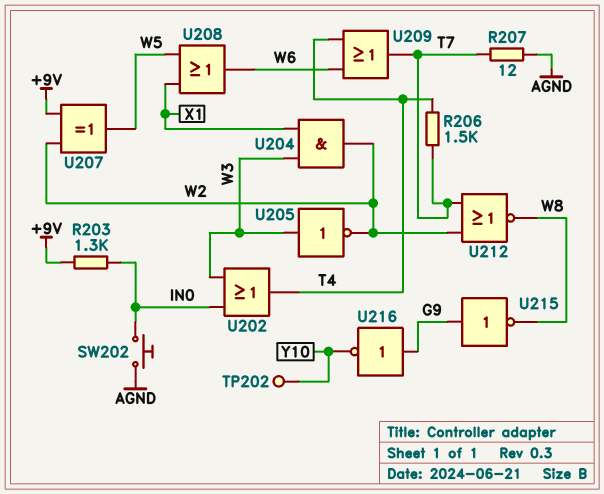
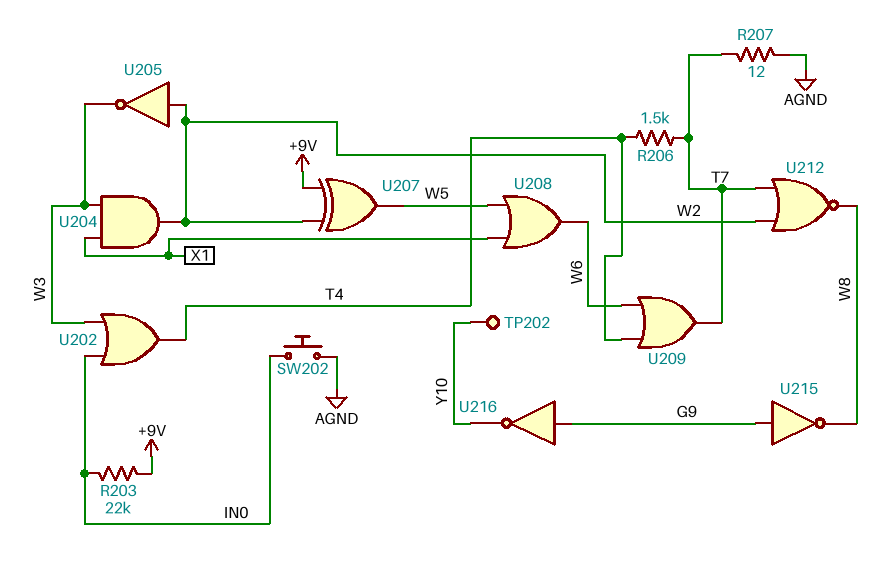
R203: 1.3k (+9V, IN0) -> 22k (+9V, IN0)
U205: NOT (in W3, out W2) -> NOT (in W2, out W3)

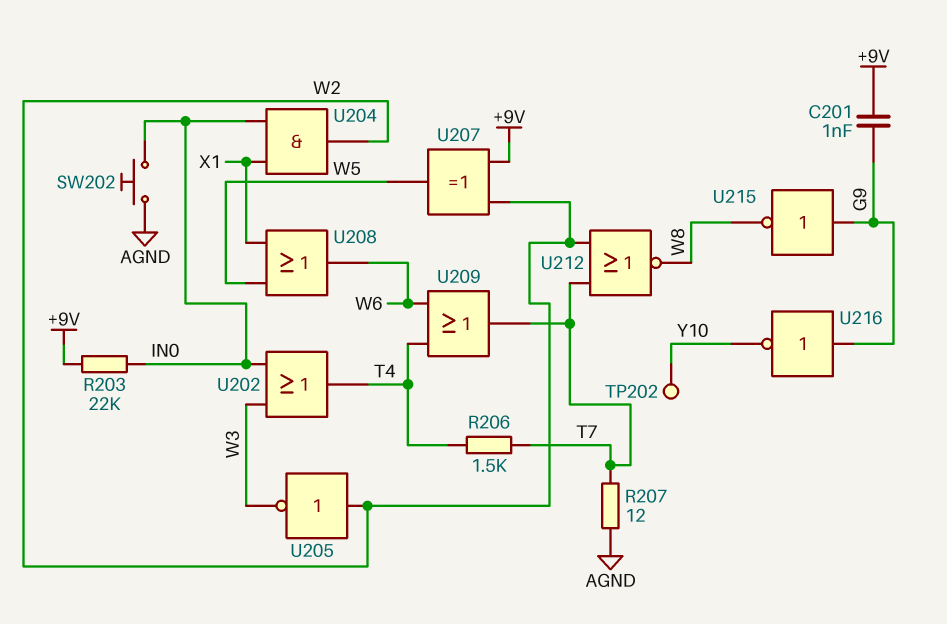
C201: none -> 1nF (+9V, G9)
U204: AND (in W3, in X1, out W2) -> AND (in IN0, in X1, out W2)

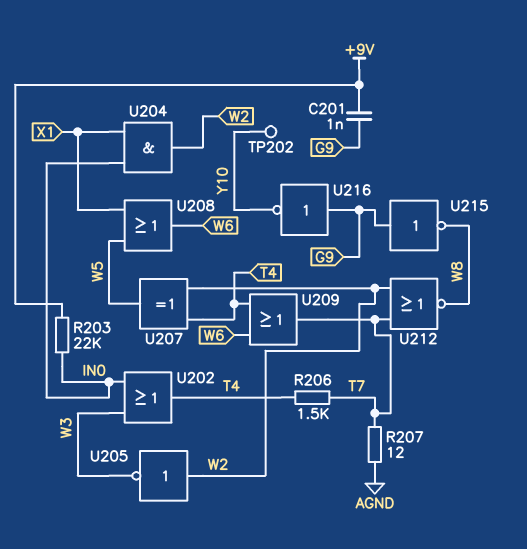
SW202: button (AGND, IN0) -> none
U207: XOR (in +9V, in W2, out W5) -> XOR (in T4, in W2, out W5)

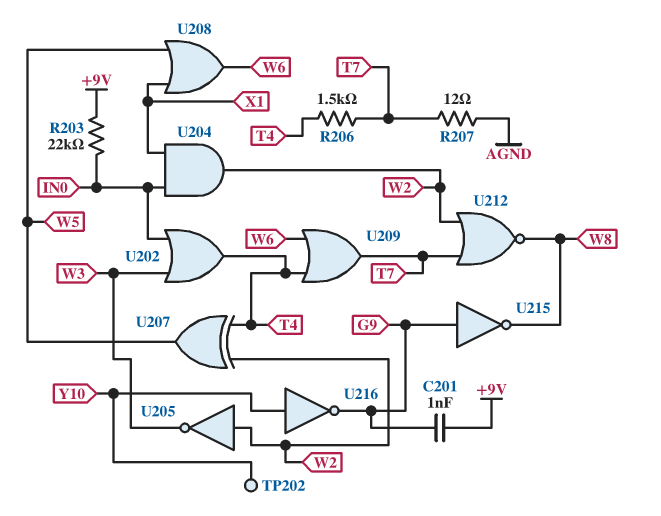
U216: NOT (in G9, out Y10) -> NOT (in Y10, out G9)

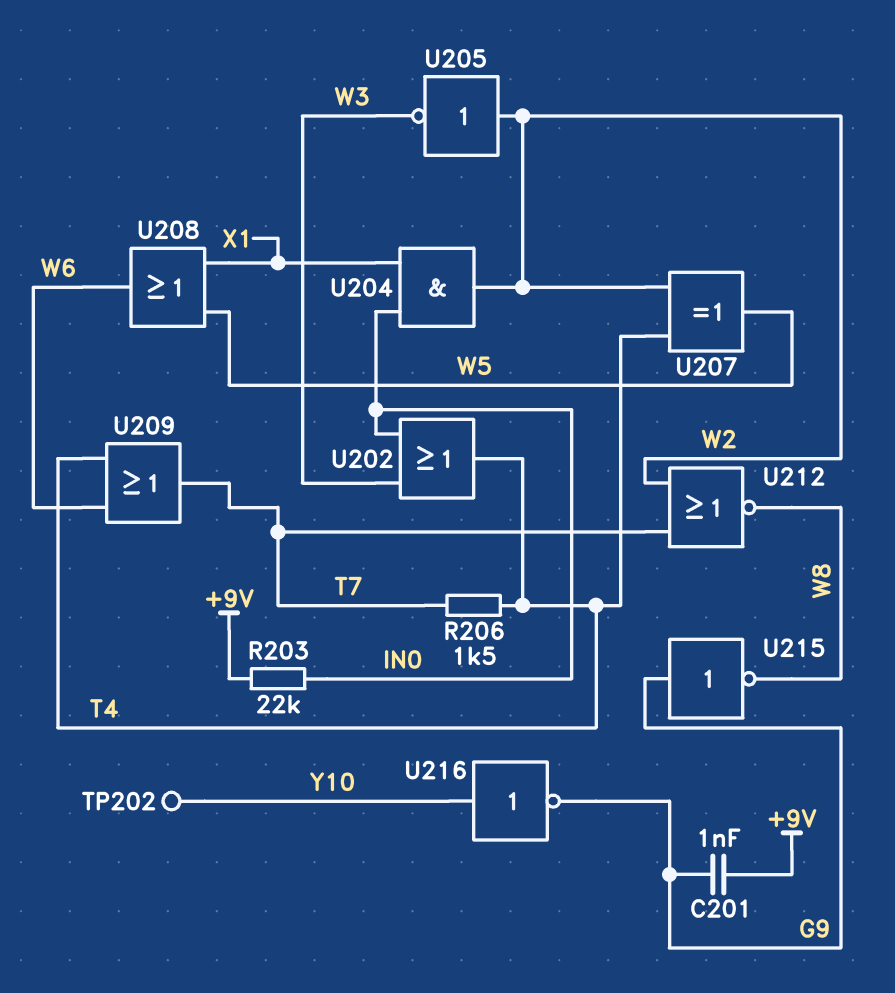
R207: 12 (AGND, T7) -> none

